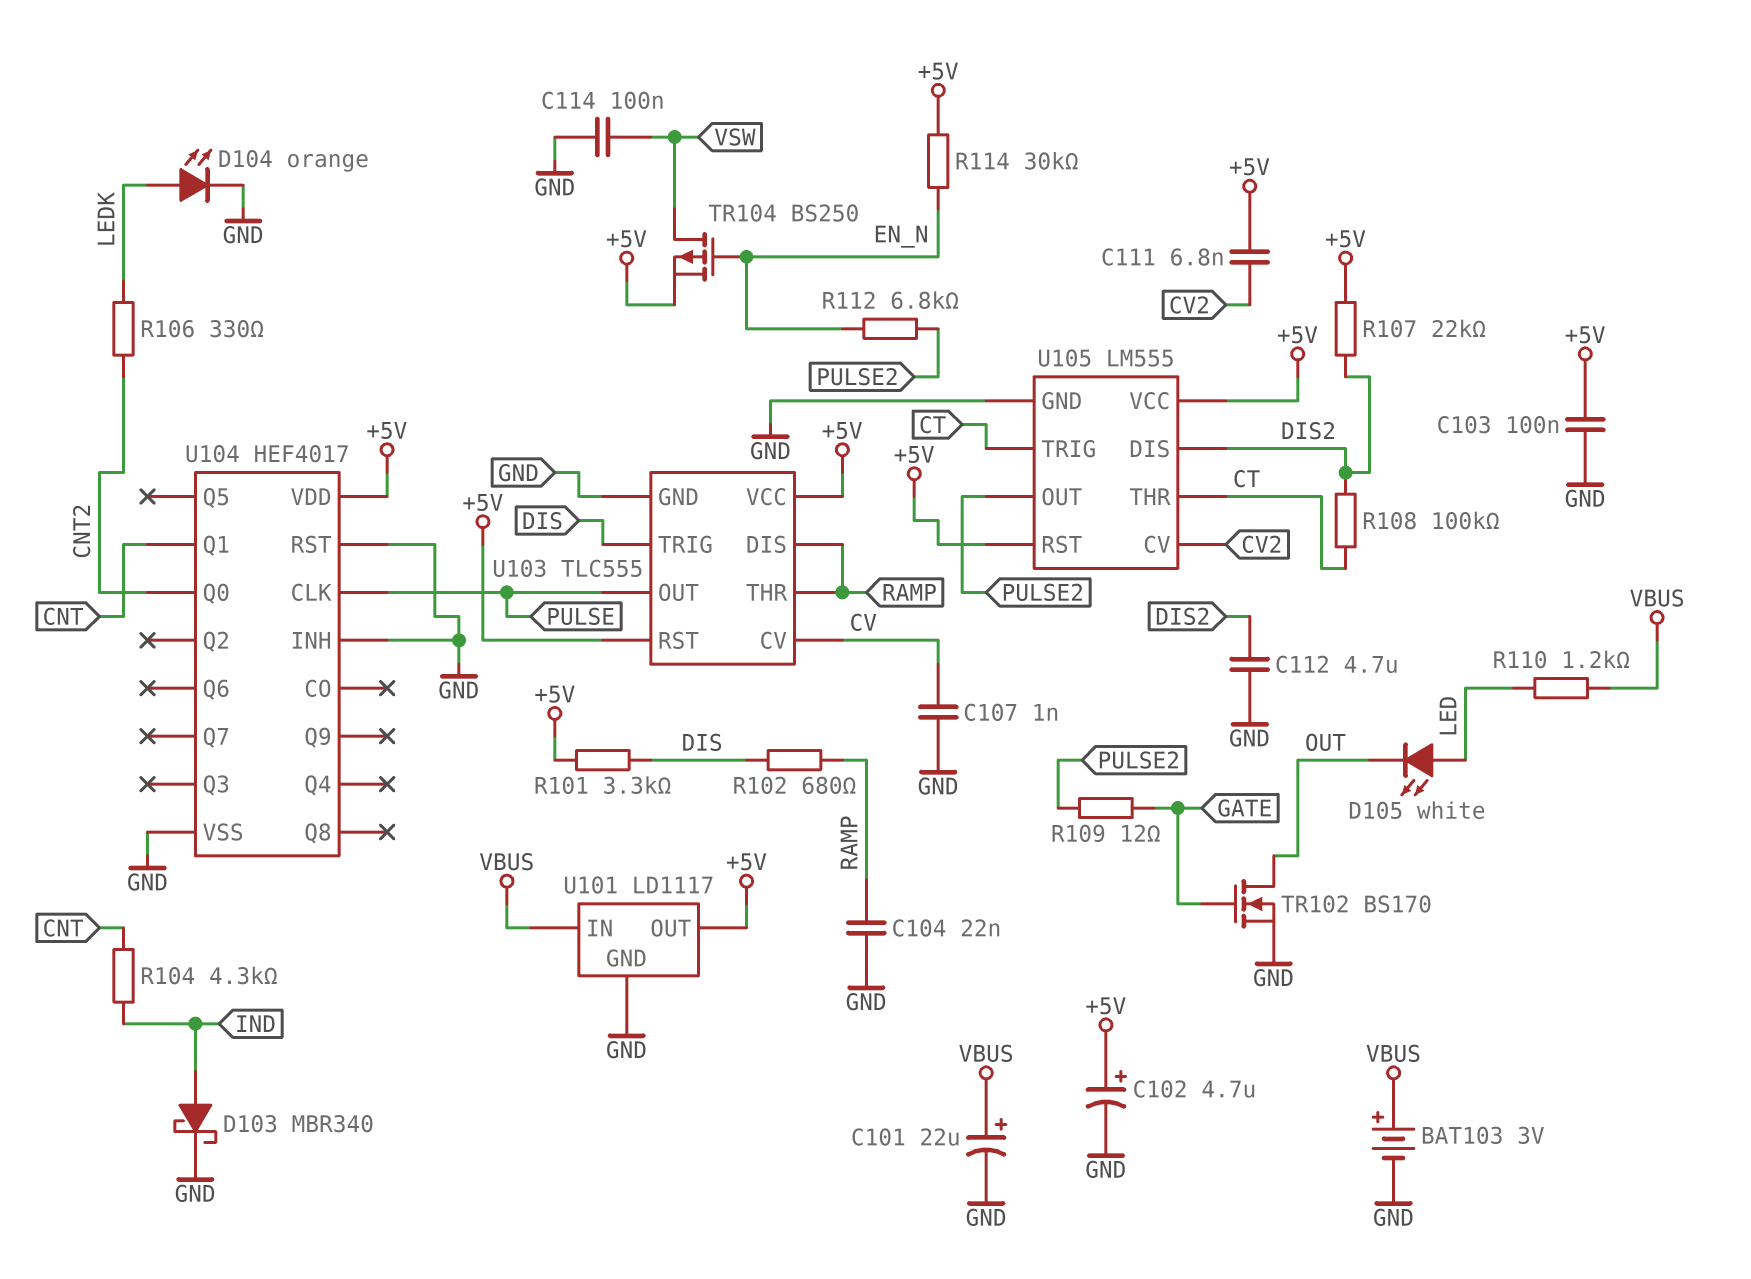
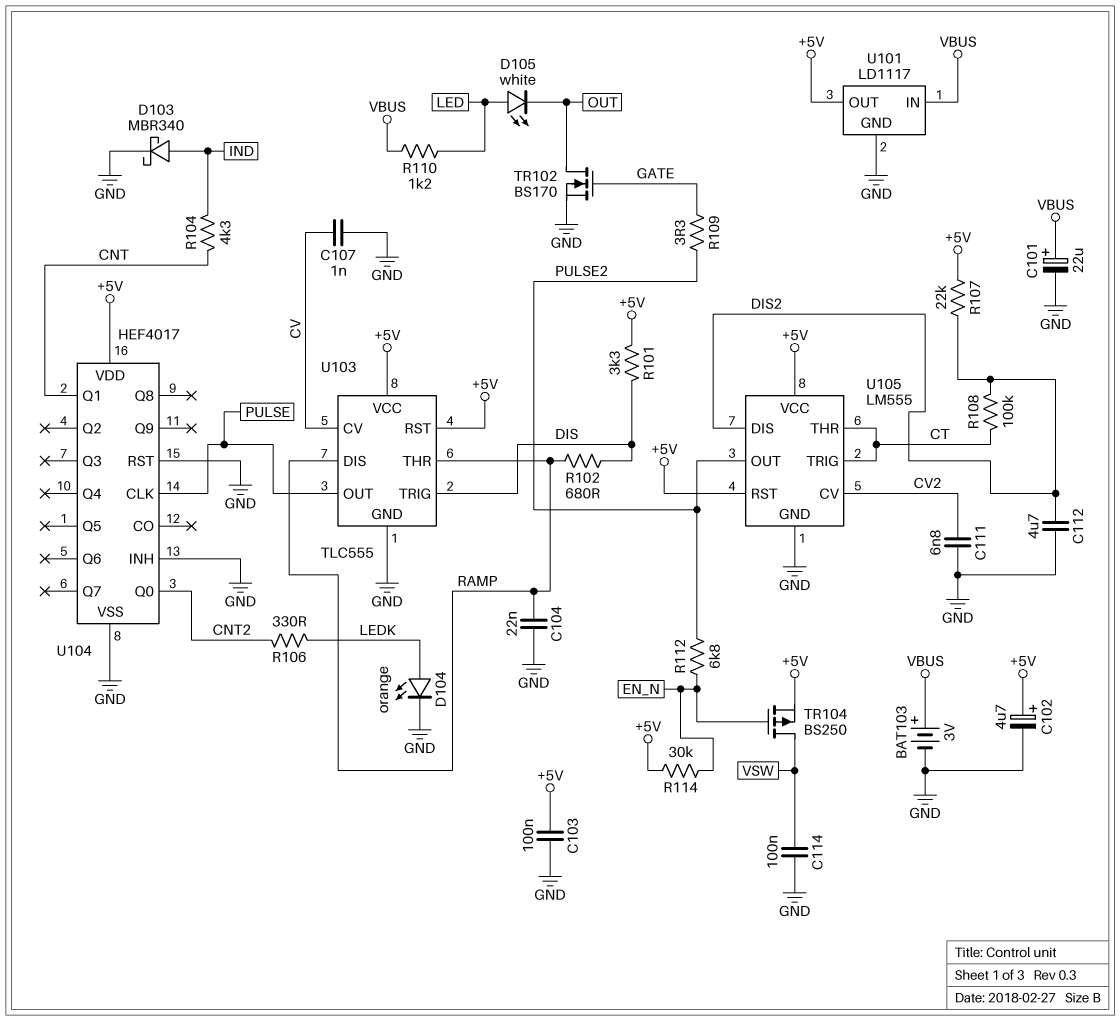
C111: 6.8nF (+5V, CV2) -> 6.8nF (CV2, GND)
R109: 12 (GATE, PULSE2) -> 3.3 (GATE, PULSE2)

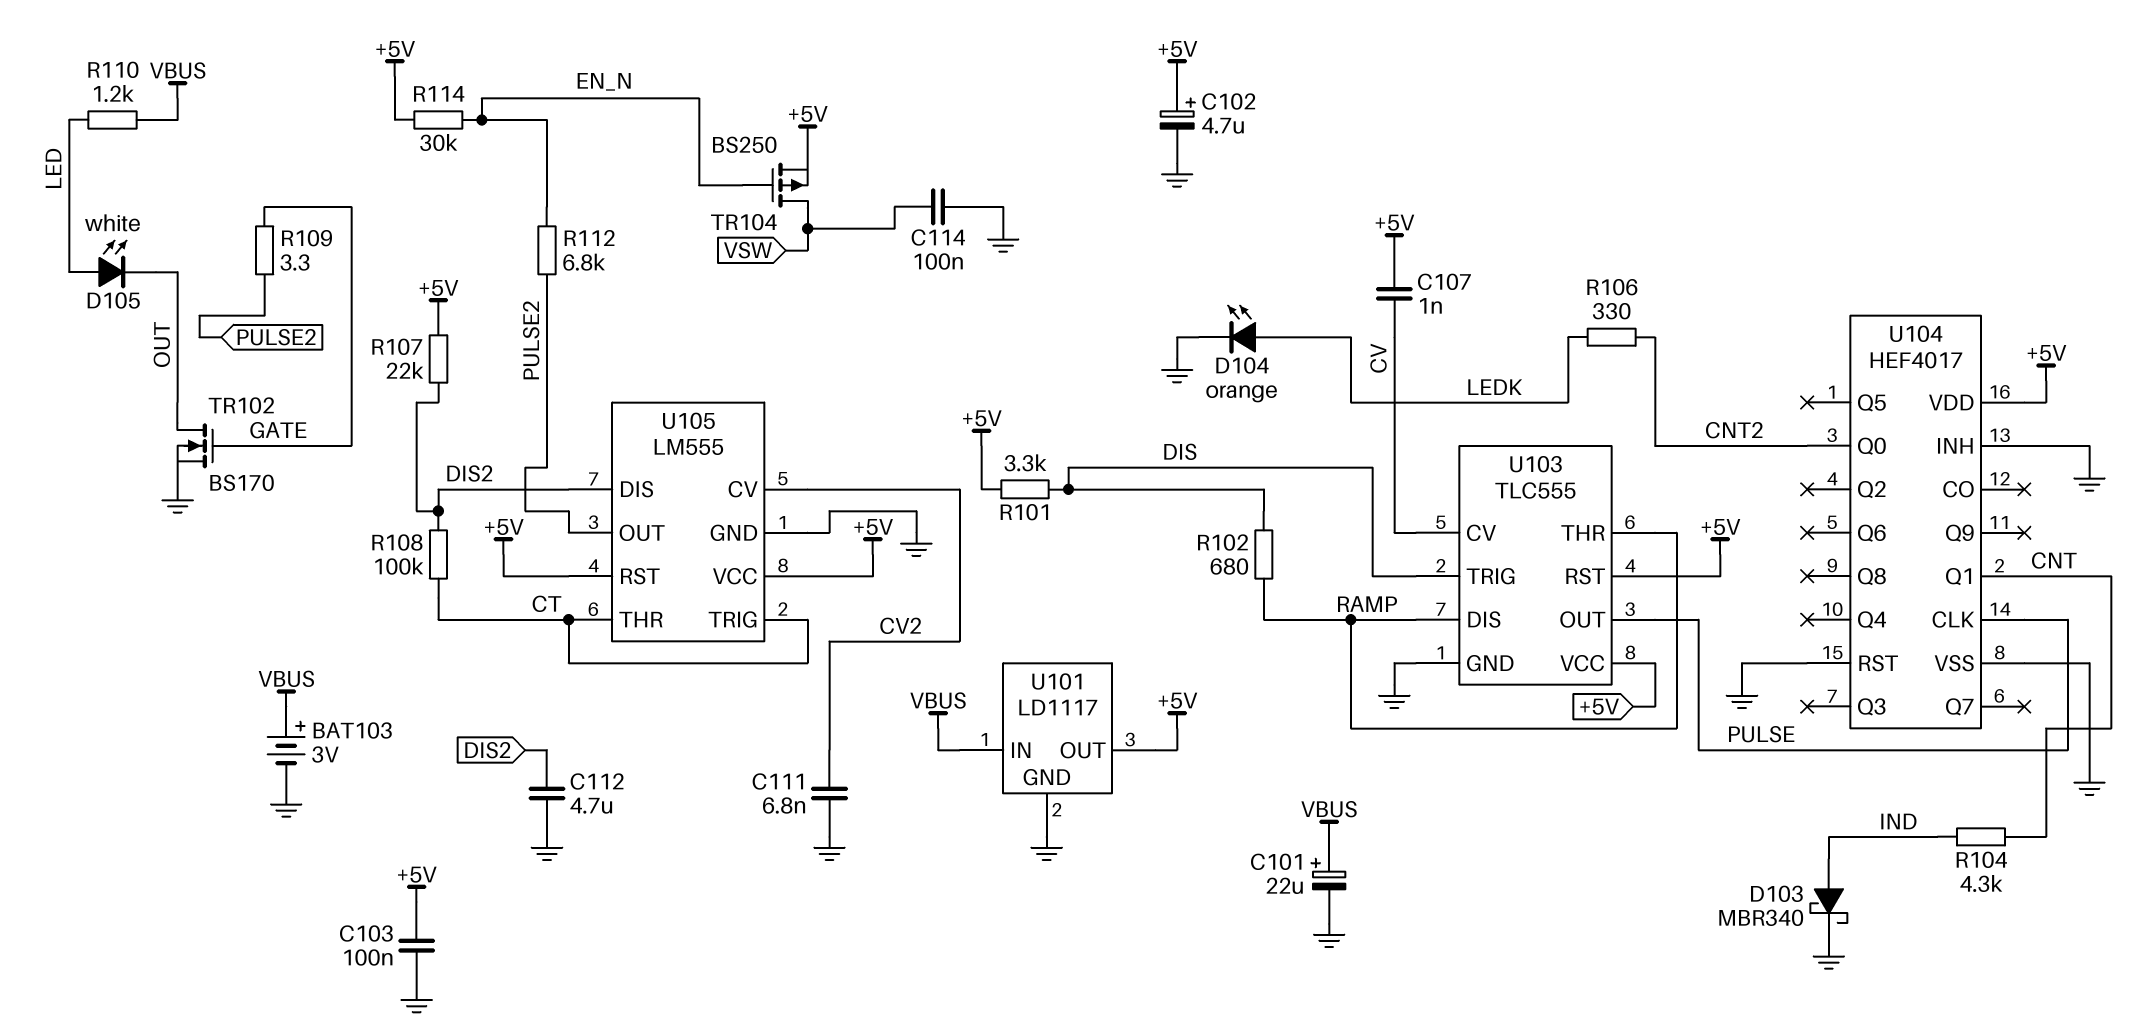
C104: 22nF (GND, RAMP) -> none
C107: 1nF (CV, GND) -> 1nF (+5V, CV)

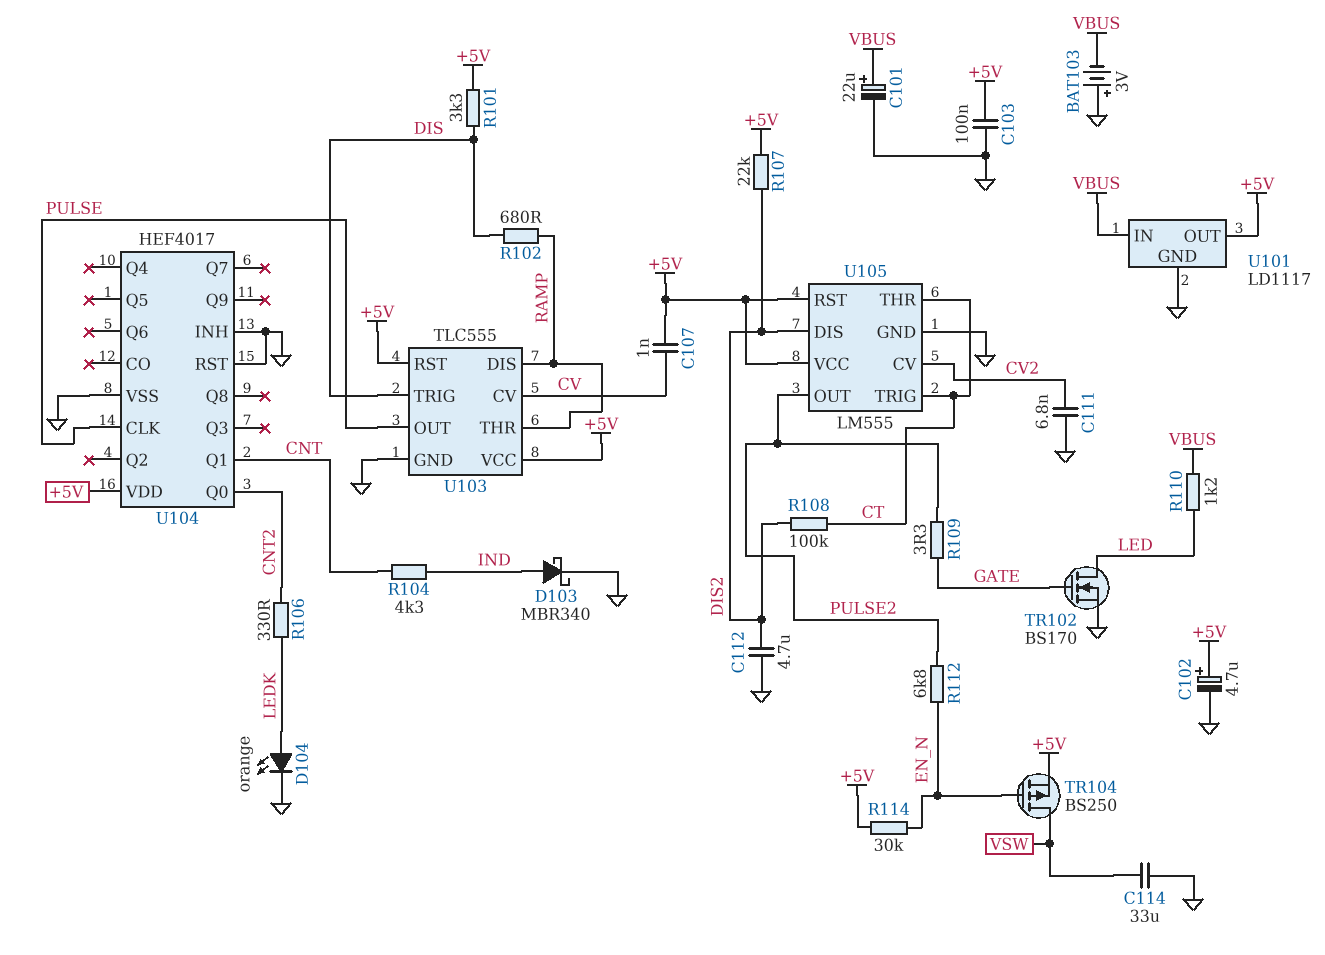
BAT103: 3V (plus VBUS, minus GND) -> 3V (plus GND, minus VBUS)
C114: 100nF (GND, VSW) -> 33uF (GND, VSW)
D105: LED white (A LED, K OUT) -> none
TR102: NMOS BS170 (G GATE, D OUT, S GND) -> NMOS BS170 (G GATE, D LED, S GND)

